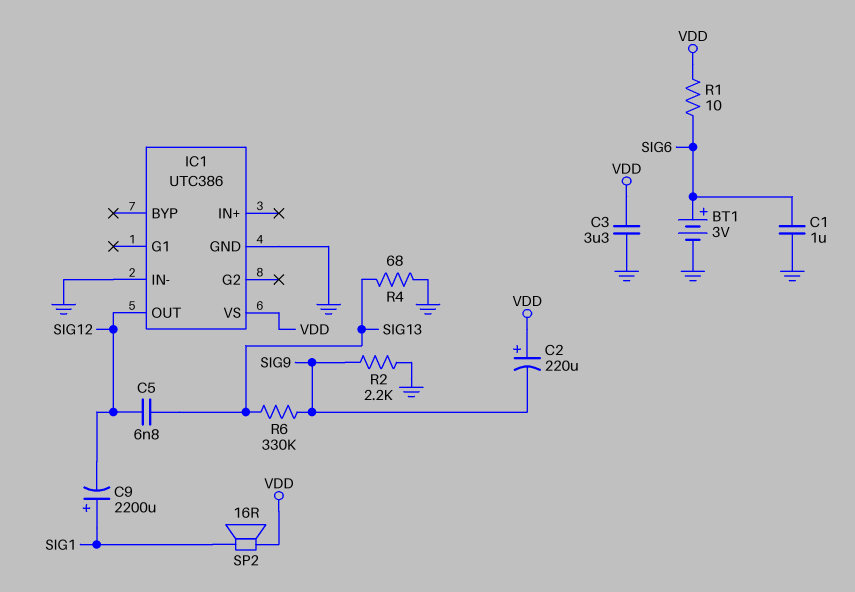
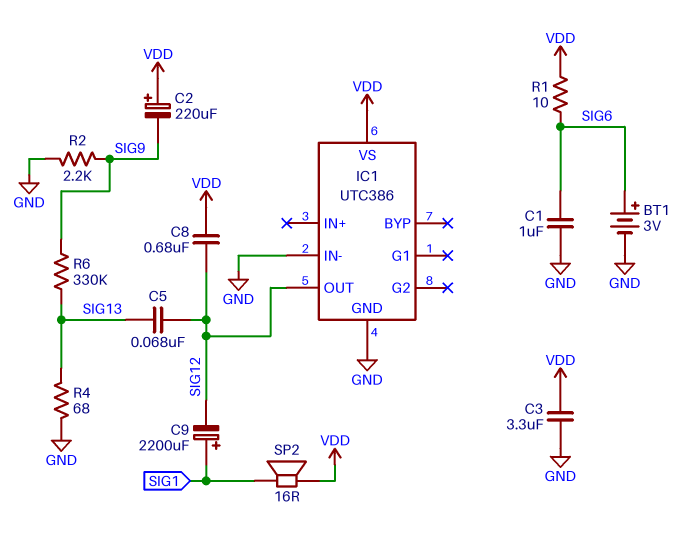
C5: 6.8nF (SIG12, SIG13) -> 68nF (SIG12, SIG13)
C8: none -> 680nF (SIG12, VDD)

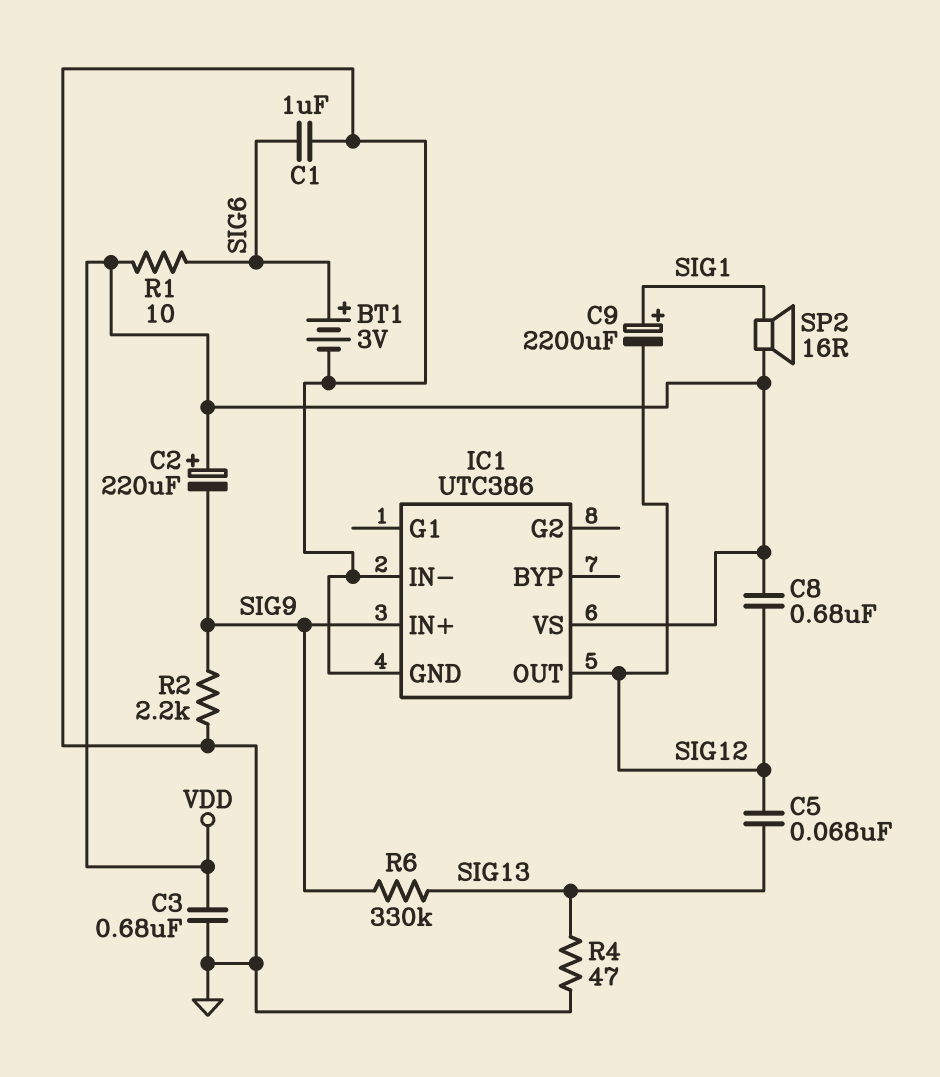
C3: 3.3uF (GND, VDD) -> 680nF (GND, VDD)
IC1 pin IN+: none -> SIG9
R4: 68 (GND, SIG13) -> 47 (GND, SIG13)

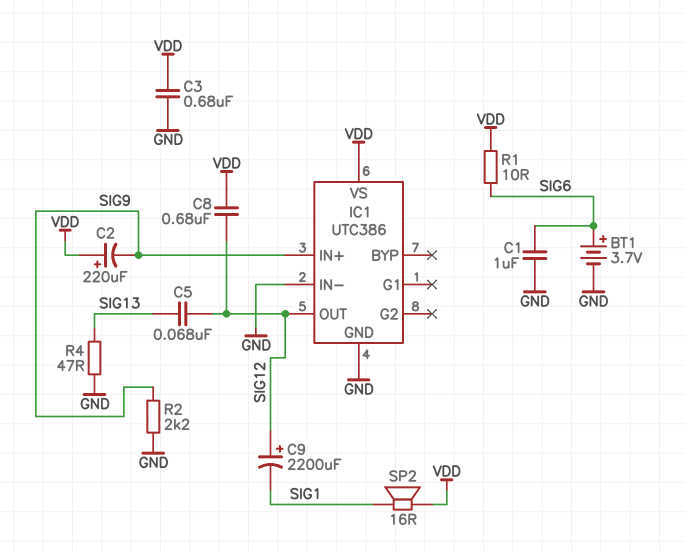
BT1: 3V (plus SIG6, minus GND) -> 3.7V (plus SIG6, minus GND)
C9: 2200uF (plus SIG1, minus SIG12) -> 2200uF (plus SIG12, minus SIG1)
R6: 330k (SIG9, SIG13) -> none

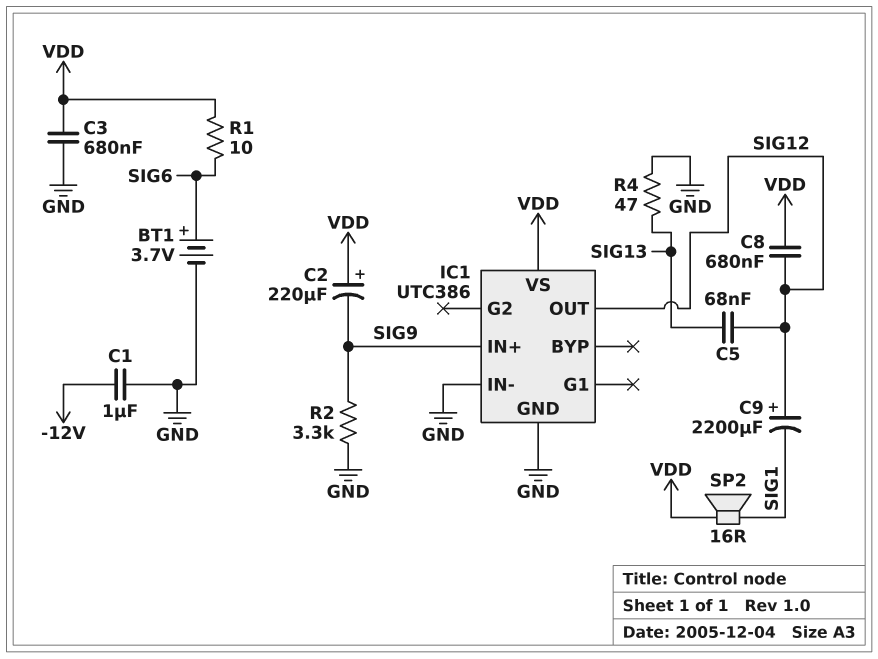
C1: 1uF (GND, SIG6) -> 1uF (-12V, GND)
R2: 2.2k (GND, SIG9) -> 3.3k (GND, SIG9)

